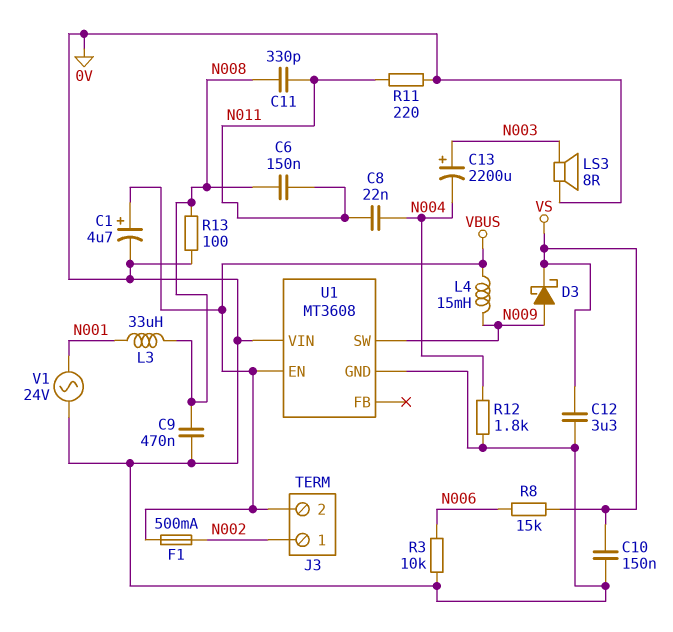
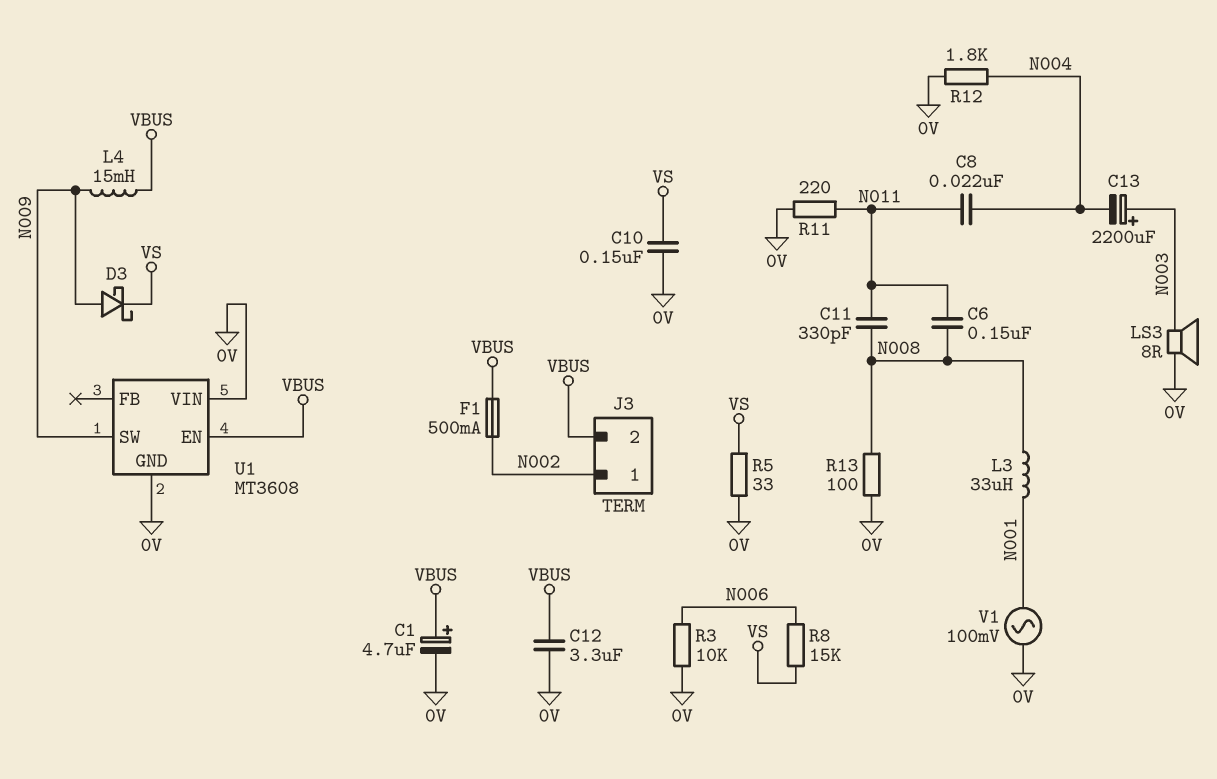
C9: 470nF (0V, N008) -> none
C12: 3.3uF (0V, VS) -> 3.3uF (0V, VBUS)
R5: none -> 33 (0V, VS)
V1: AC 24V (0V, N001) -> AC 100mV (0V, N001)

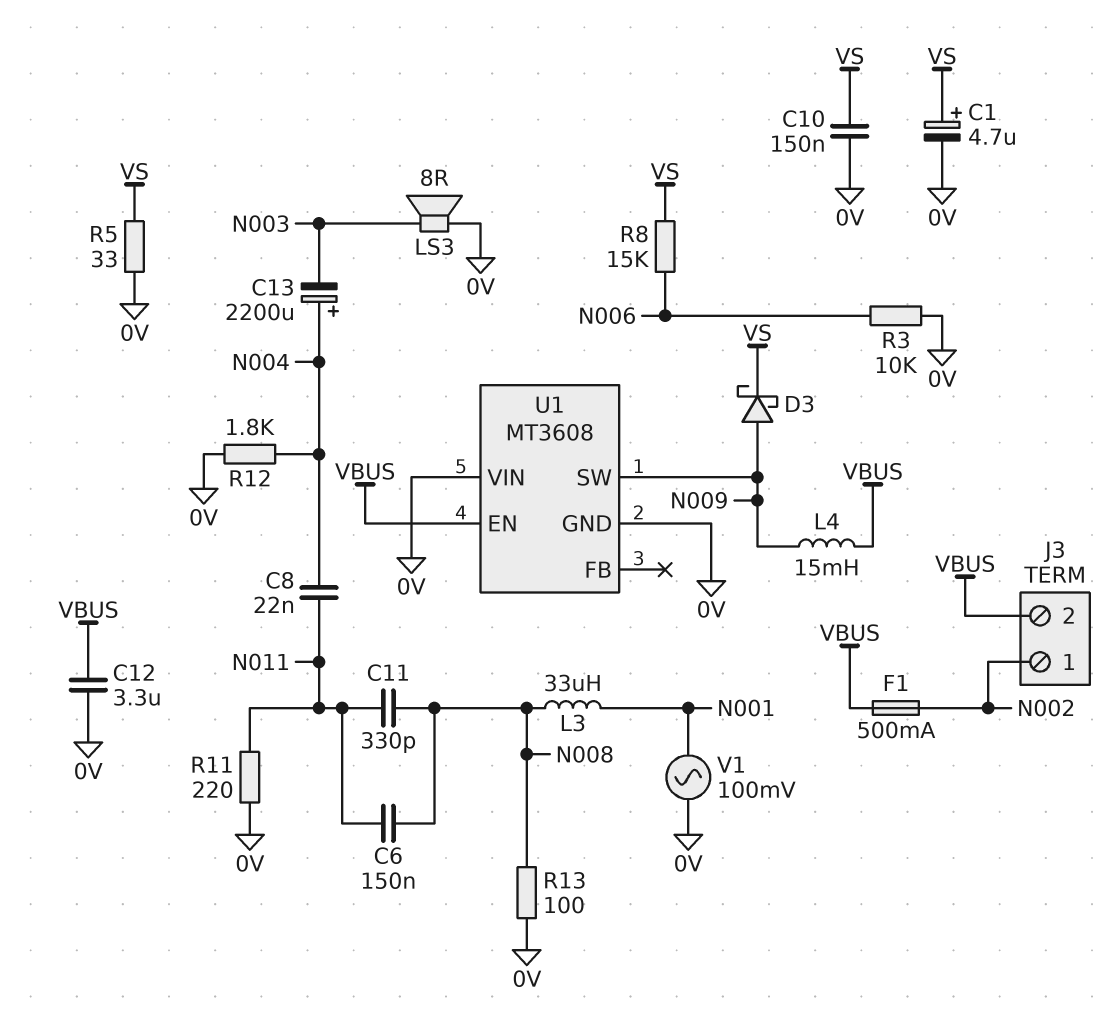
C1: 4.7uF (plus VBUS, minus 0V) -> 4.7uF (plus VS, minus 0V)
C13: 2200uF (plus N003, minus N004) -> 2200uF (plus N004, minus N003)

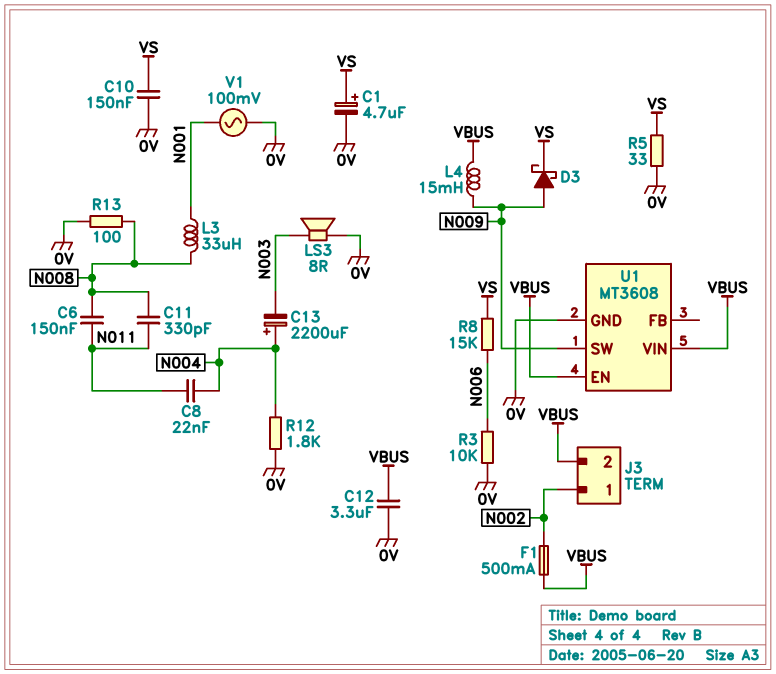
R11: 220 (0V, N011) -> none
U1 pin VIN: 0V -> VBUS

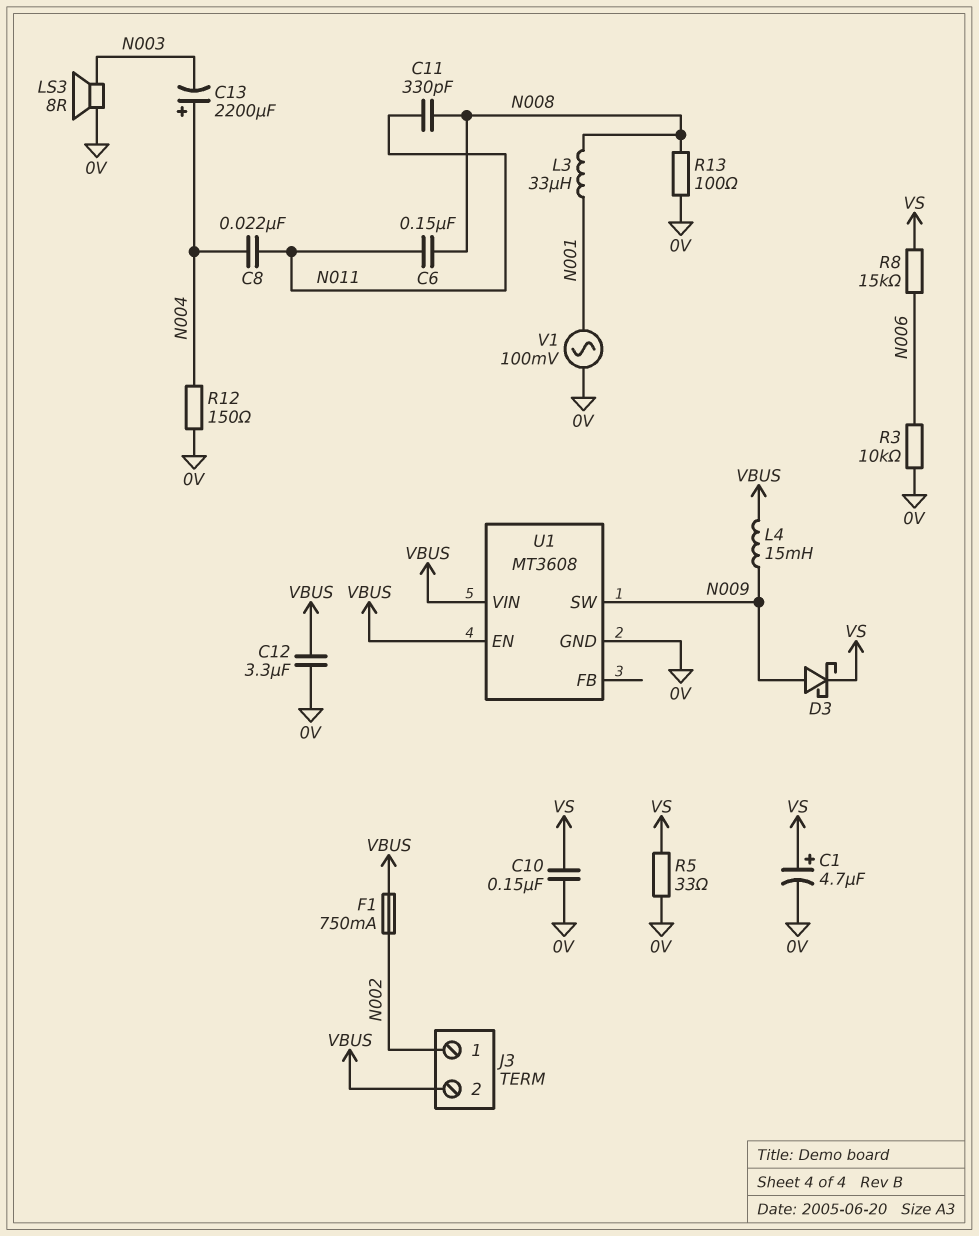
F1: 500mA (N002, VBUS) -> 750mA (N002, VBUS)
R12: 1.8k (0V, N004) -> 150 (0V, N004)

